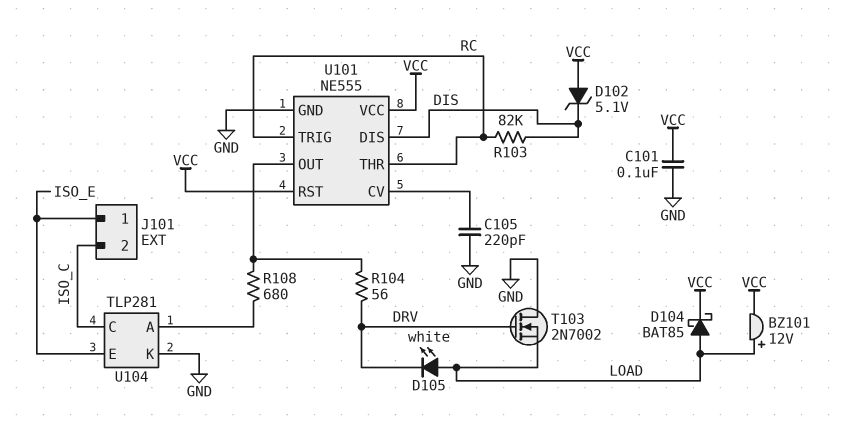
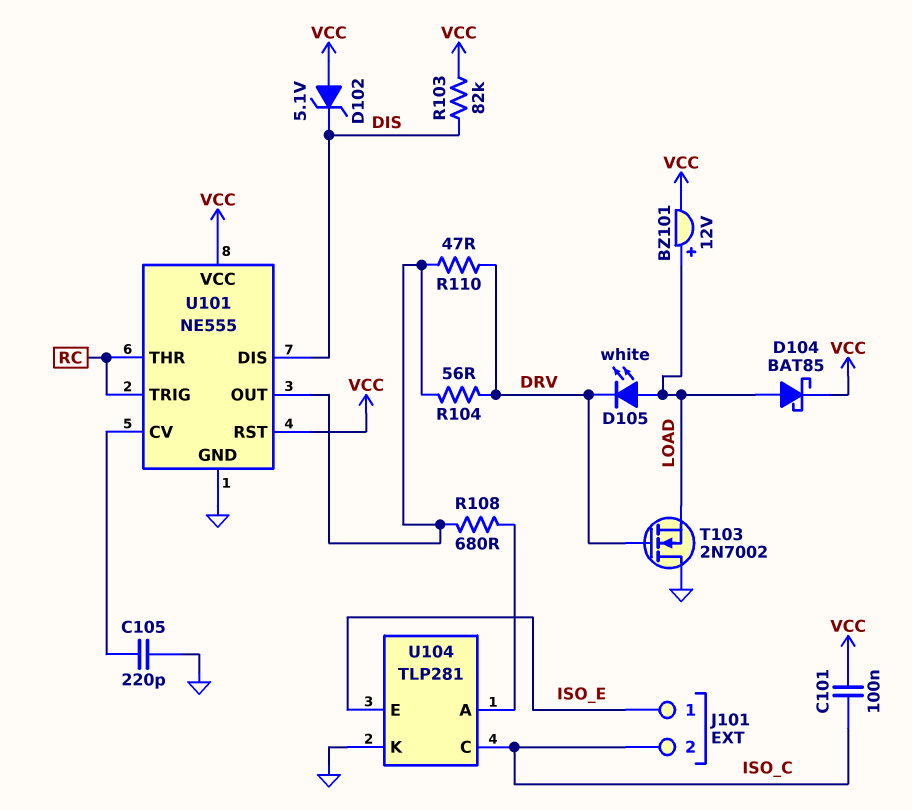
C101: 100nF (GND, VCC) -> 100nF (ISO_C, VCC)
R103: 82k (DIS, RC) -> 82k (DIS, VCC)
R110: none -> 47 (DRV, U101/OUT)

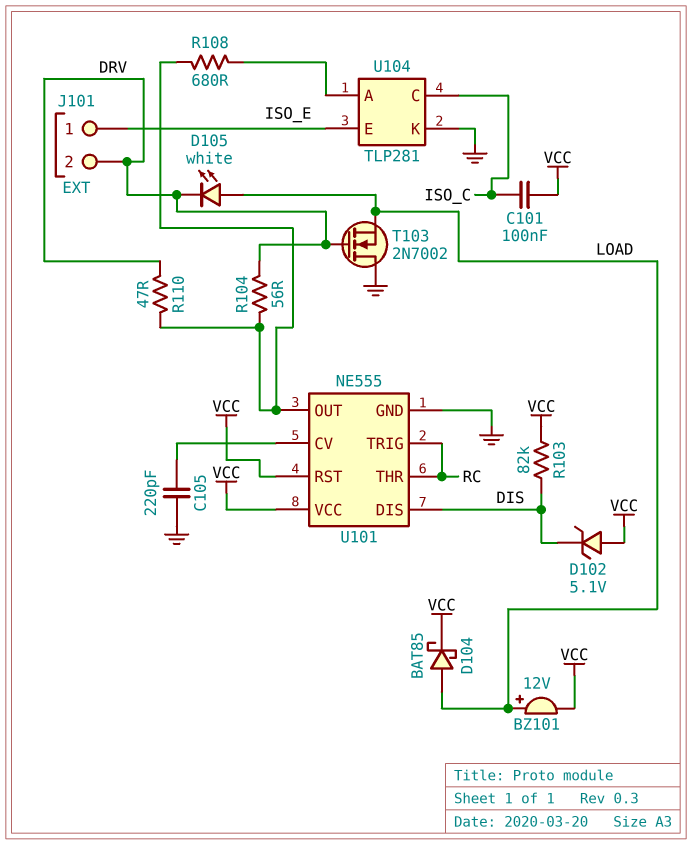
J101 pin 2: ISO_C -> DRV

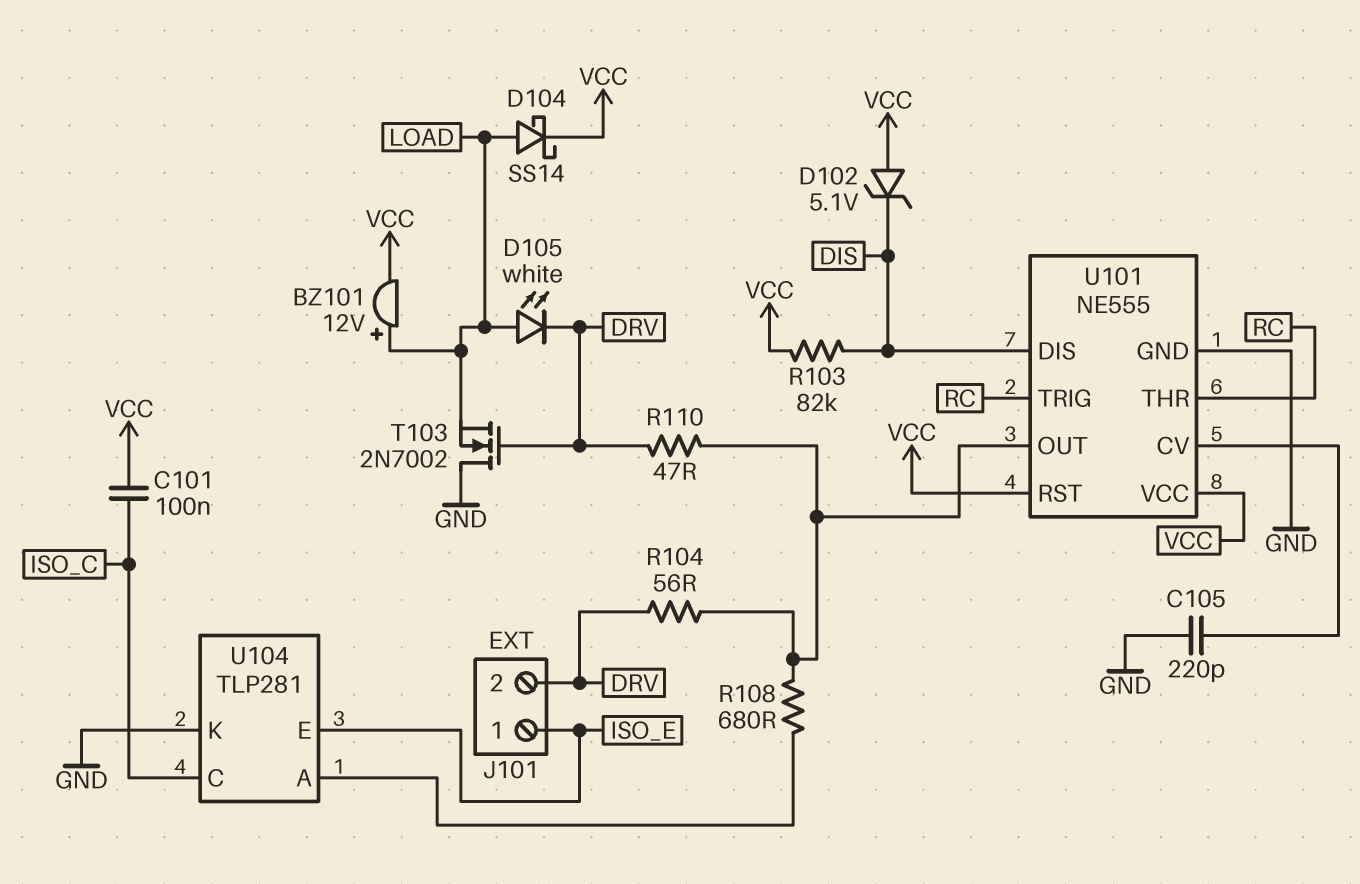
D104: schottky BAT85 (A LOAD, K VCC) -> schottky SS14 (A LOAD, K VCC)

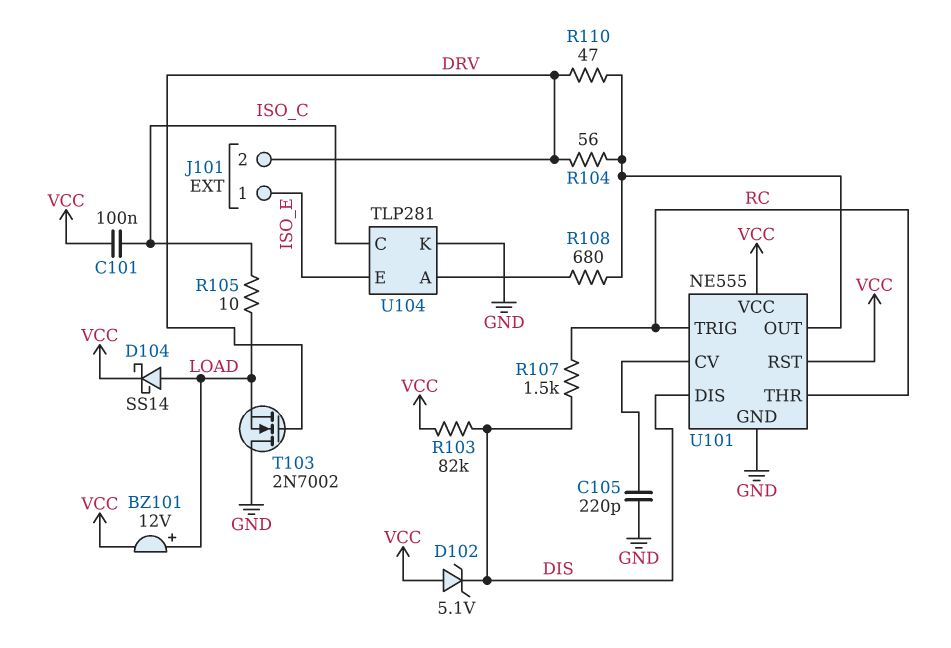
D105: LED white (A LOAD, K DRV) -> none
R105: none -> 10 (ISO_C, LOAD)
R107: none -> 1.5k (DIS, RC)

